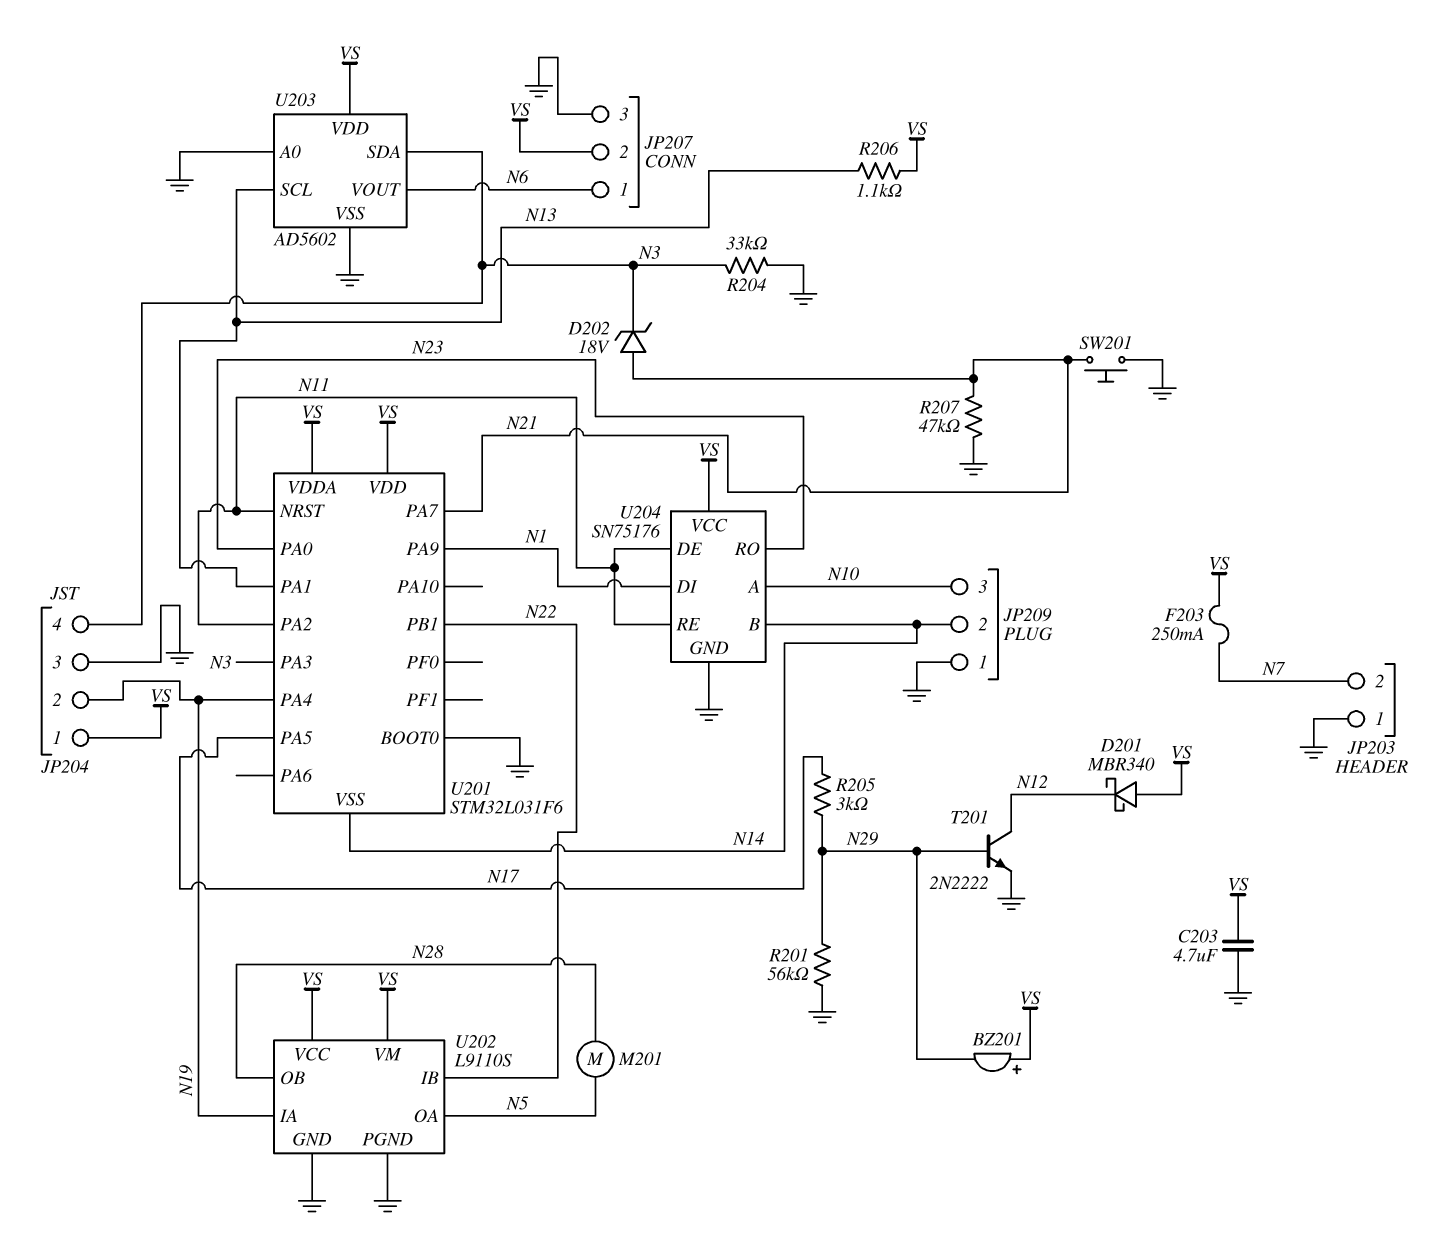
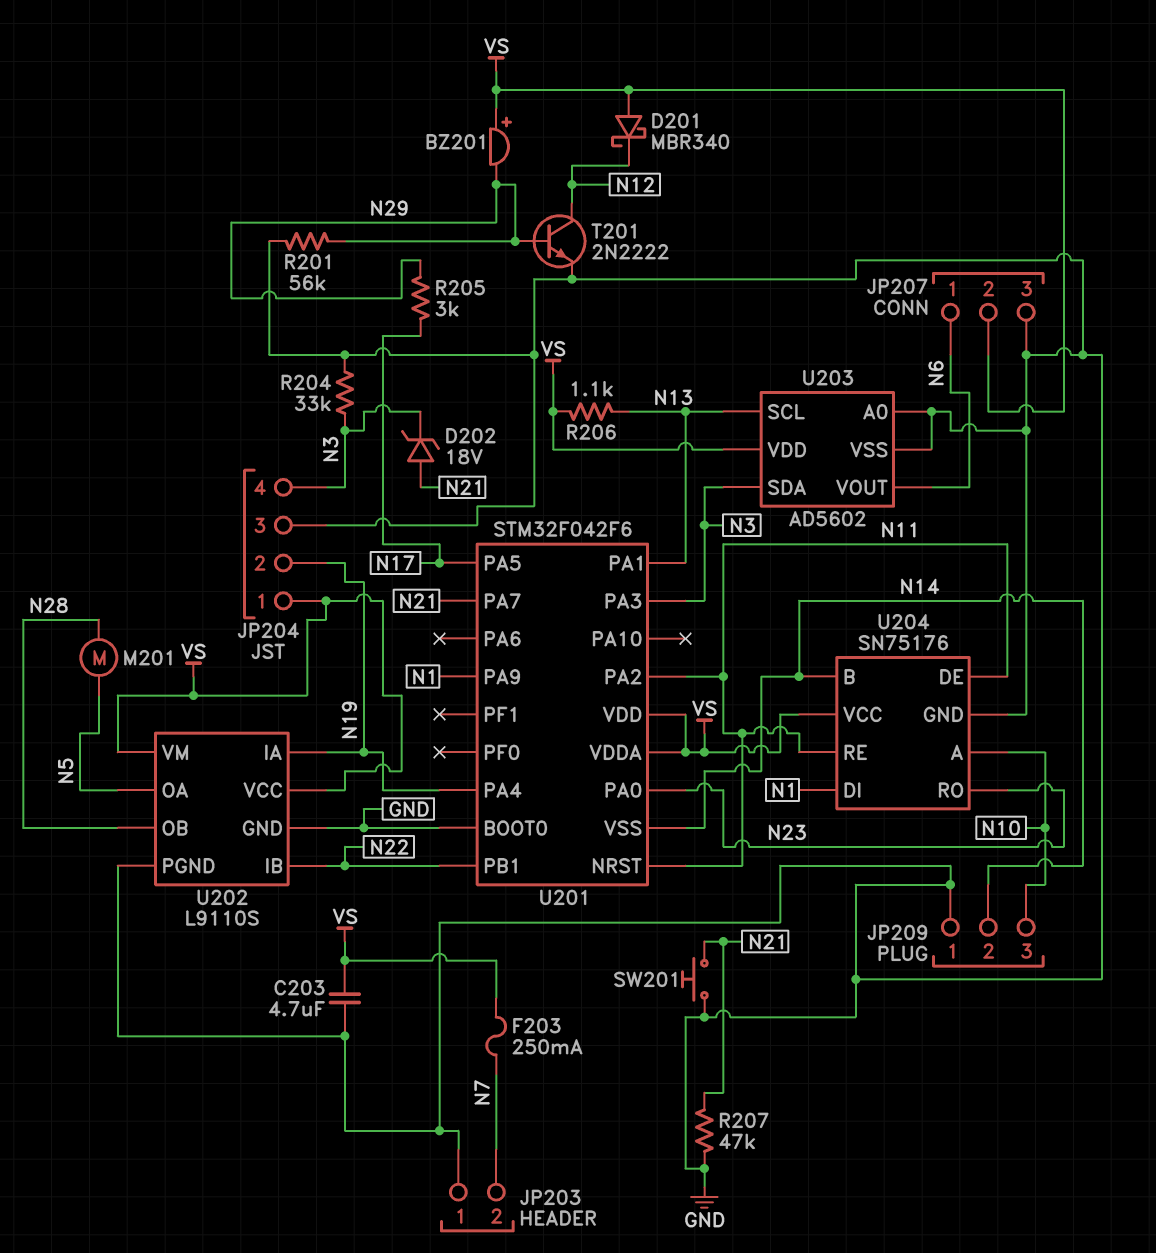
U201: STM32L031F6 -> STM32F042F6

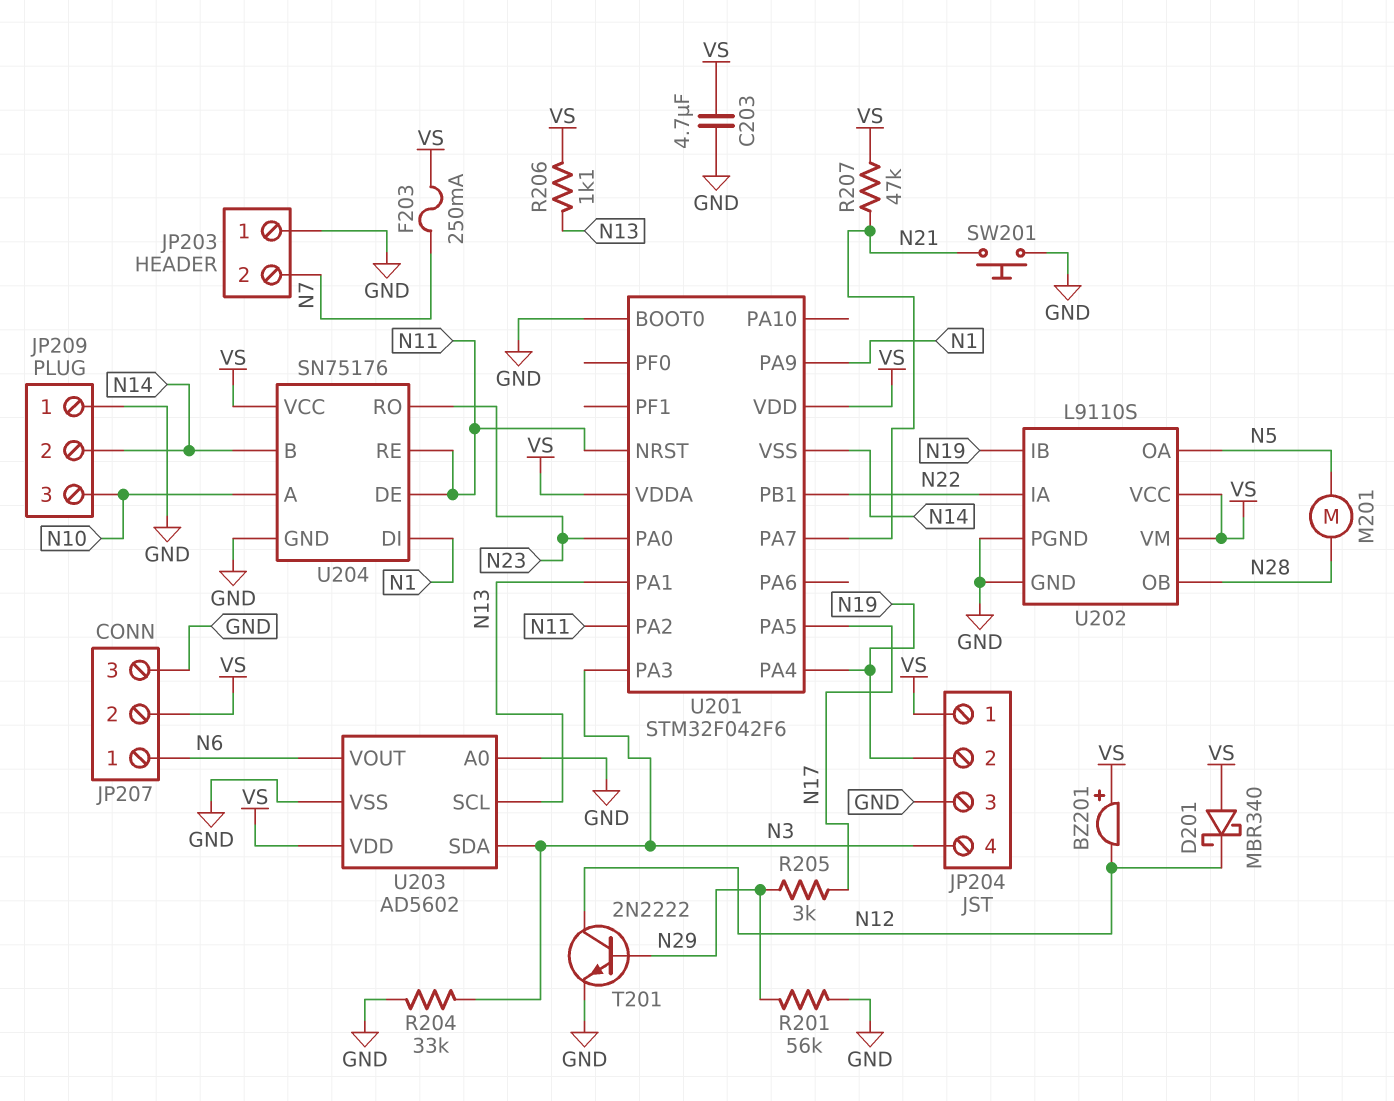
BZ201: buzzer (plus VS, minus N29) -> buzzer (plus VS, minus N12)
D202: zener 18V (A N21, K N3) -> none
R207: 47k (GND, N21) -> 47k (N21, VS)
U202 pin IA: N19 -> N22
U202 pin IB: N22 -> N19

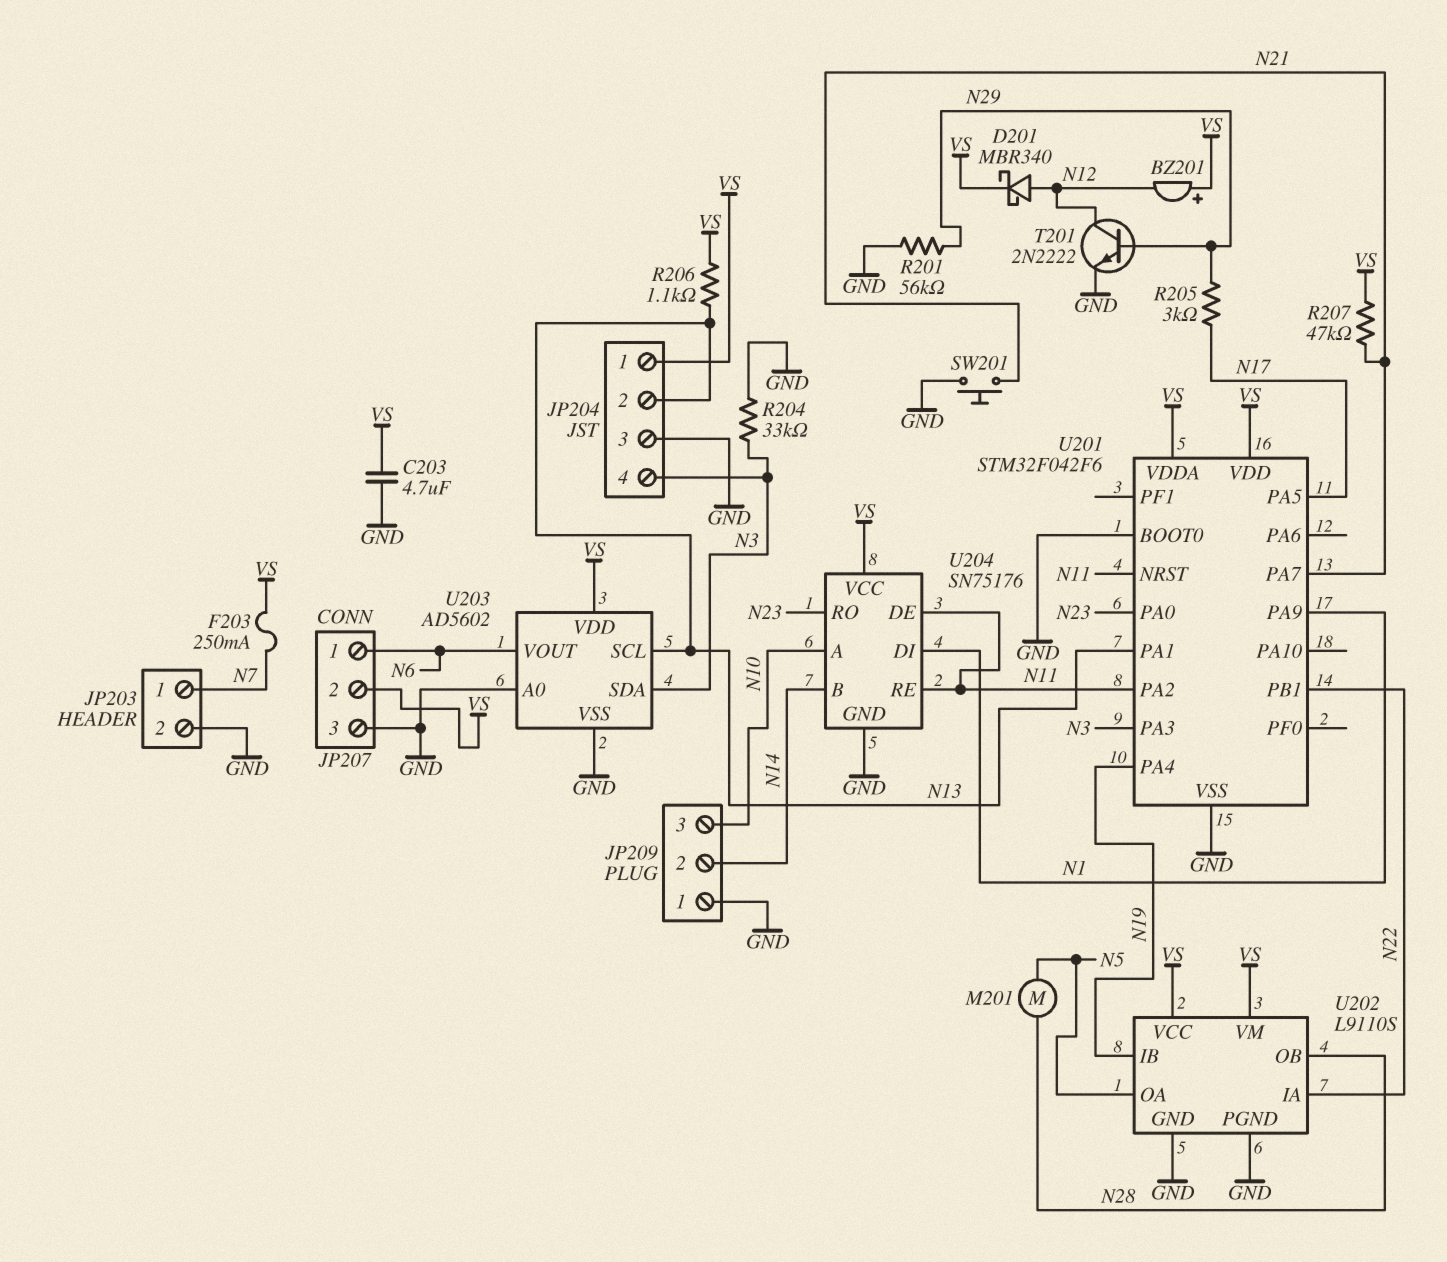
D201: schottky MBR340 (A VS, K N12) -> schottky MBR340 (A N12, K VS)
JP203 pin 1: GND -> N7
JP203 pin 2: N7 -> GND
JP204 pin 2: N19 -> N13
U201 pin VSS: N14 -> GND

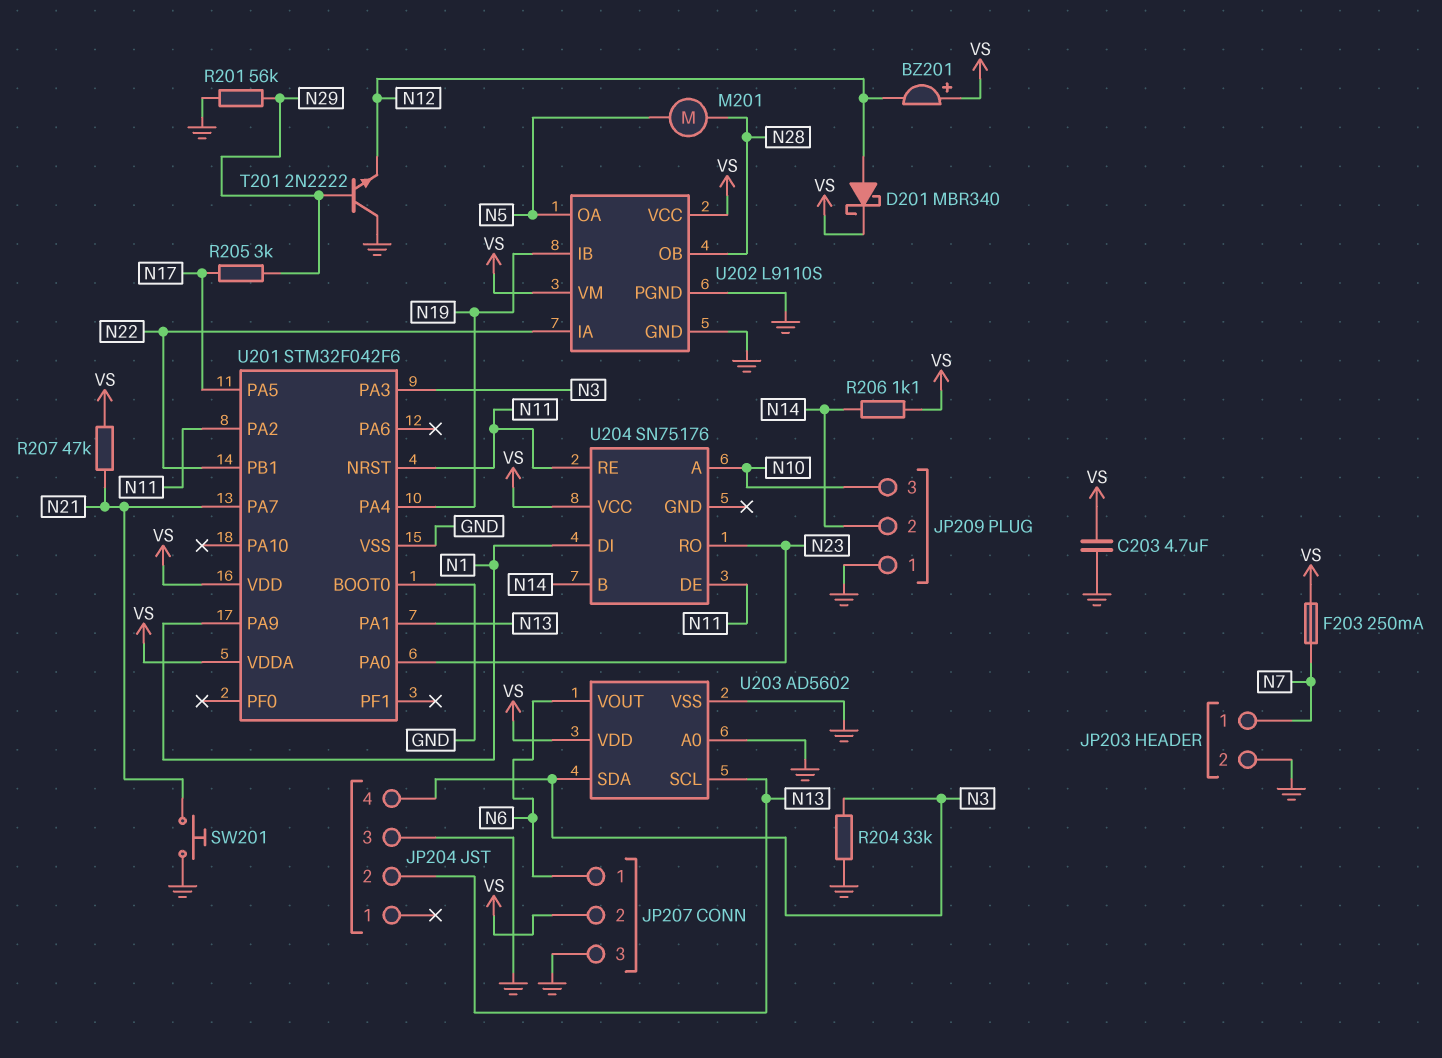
JP204 pin 1: VS -> none
R206: 1.1k (N13, VS) -> 1.1k (N14, VS)
T201: NPN 2N2222 (B N29, C N12, E GND) -> NPN 2N2222 (B N29, C GND, E N12)
U204 pin GND: GND -> none

